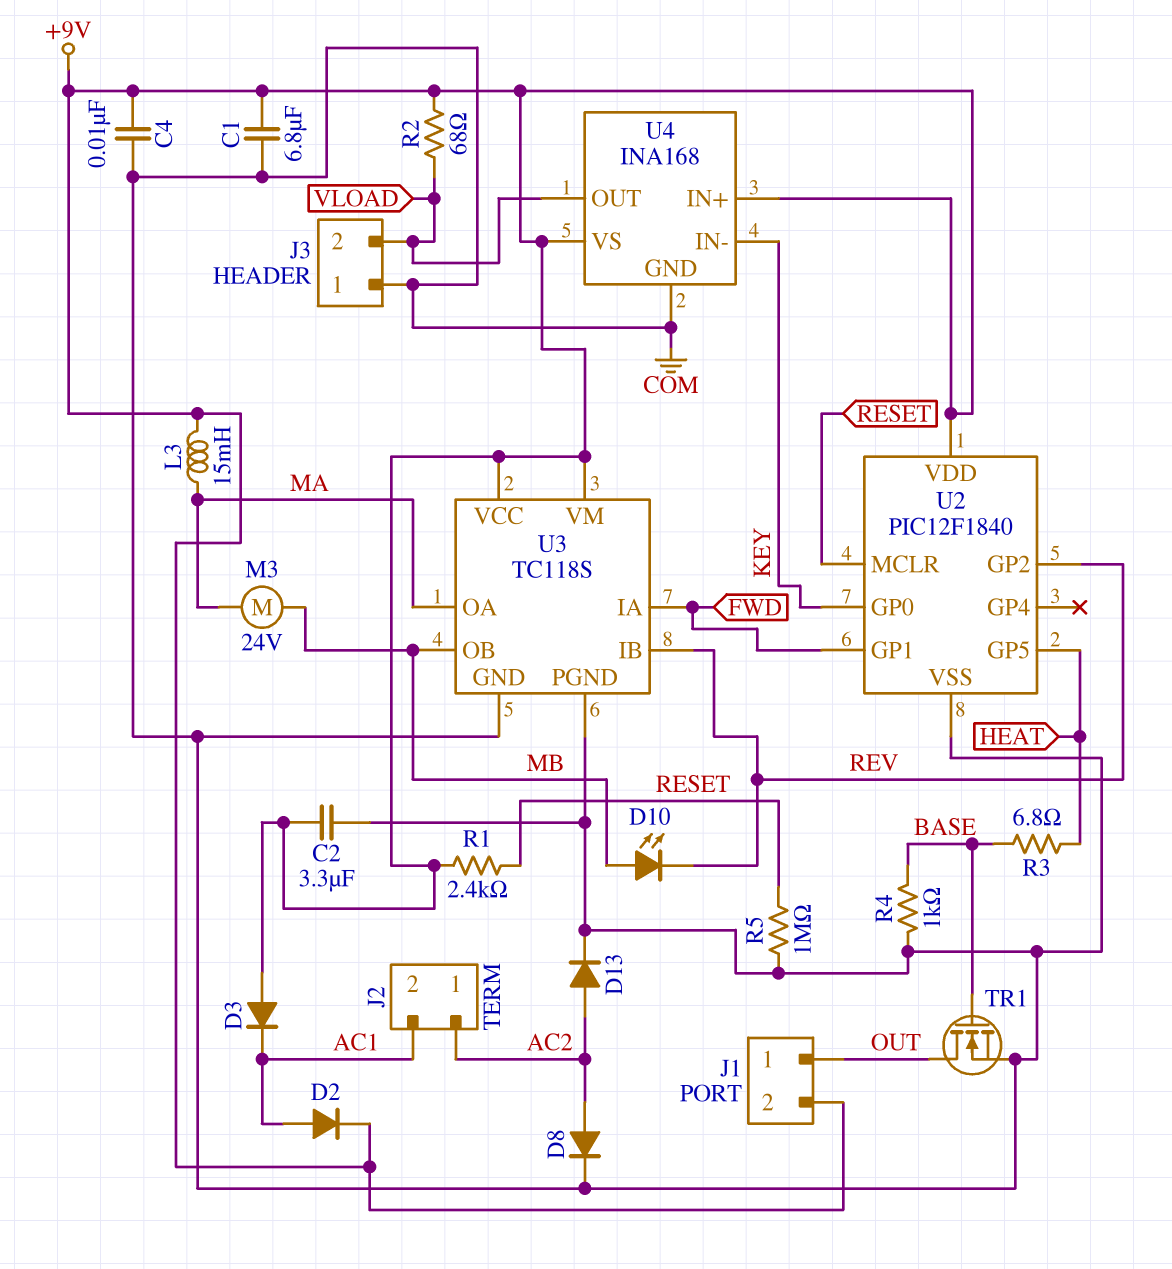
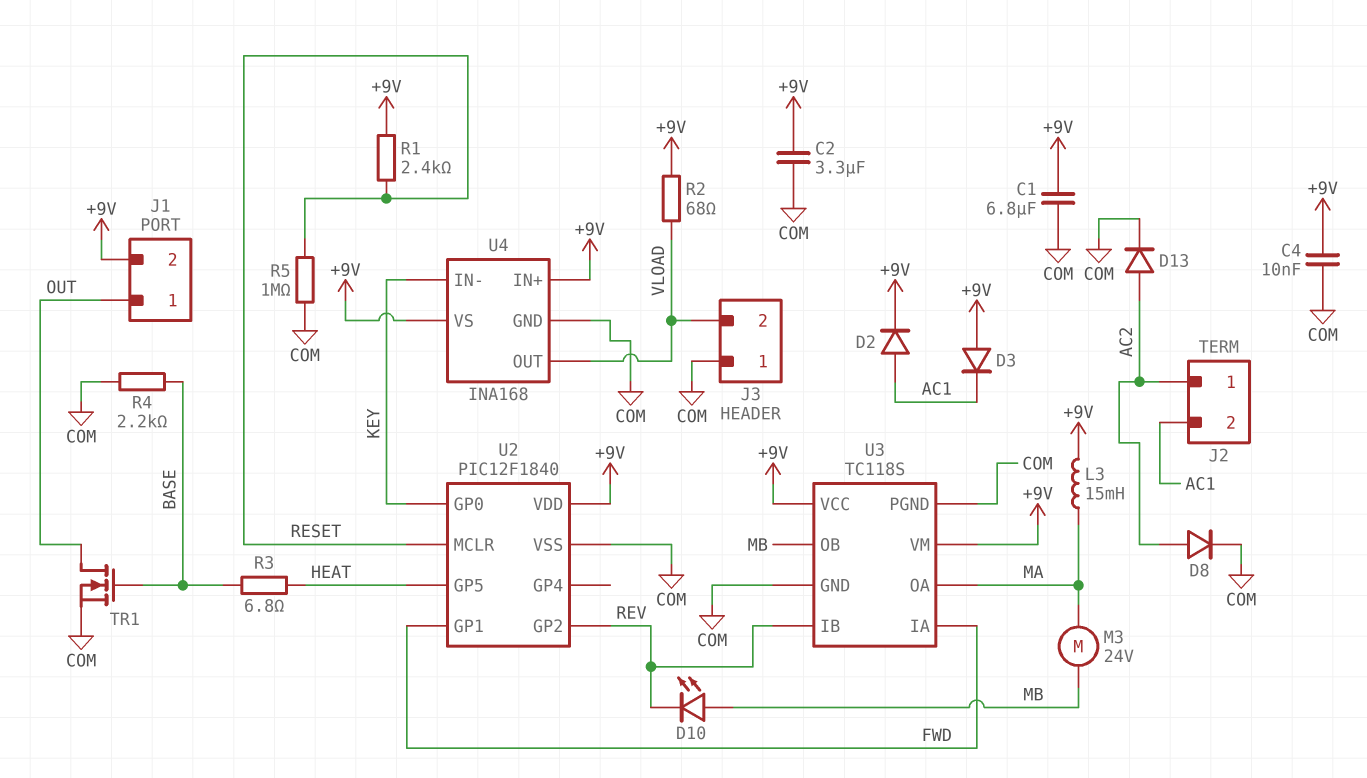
R4: 1k (BASE, COM) -> 2.2k (BASE, COM)

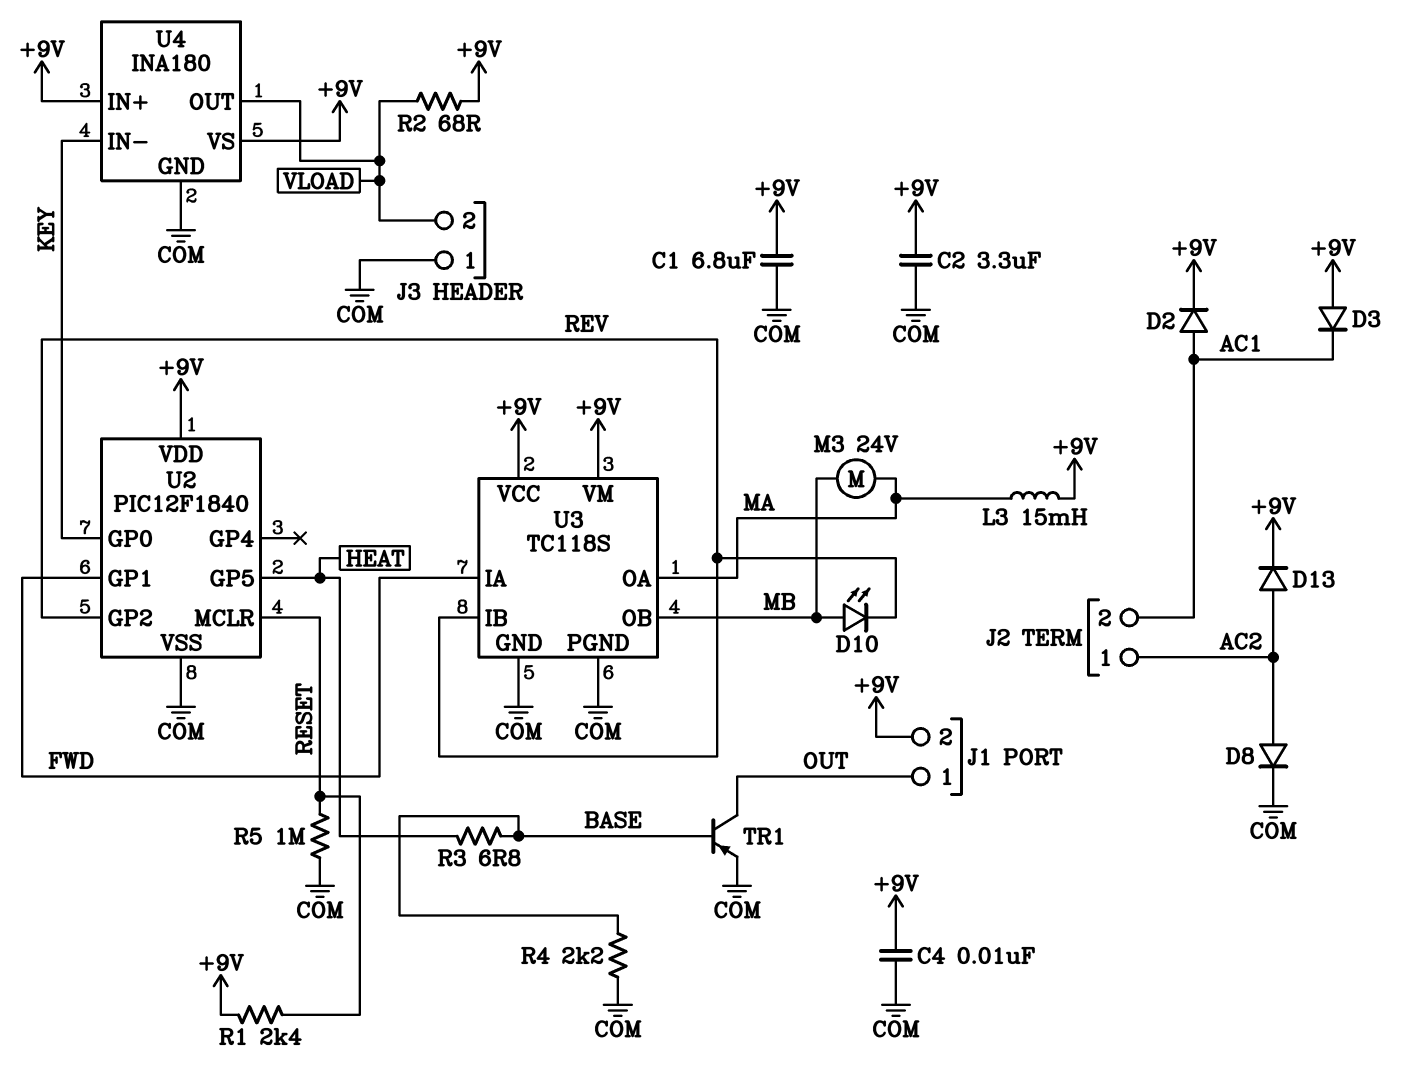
D13: diode (A AC2, K COM) -> diode (A AC2, K +9V)
TR1: NMOS (G BASE, D OUT, S COM) -> PNP (B BASE, C OUT, E COM)
U4: INA168 -> INA180

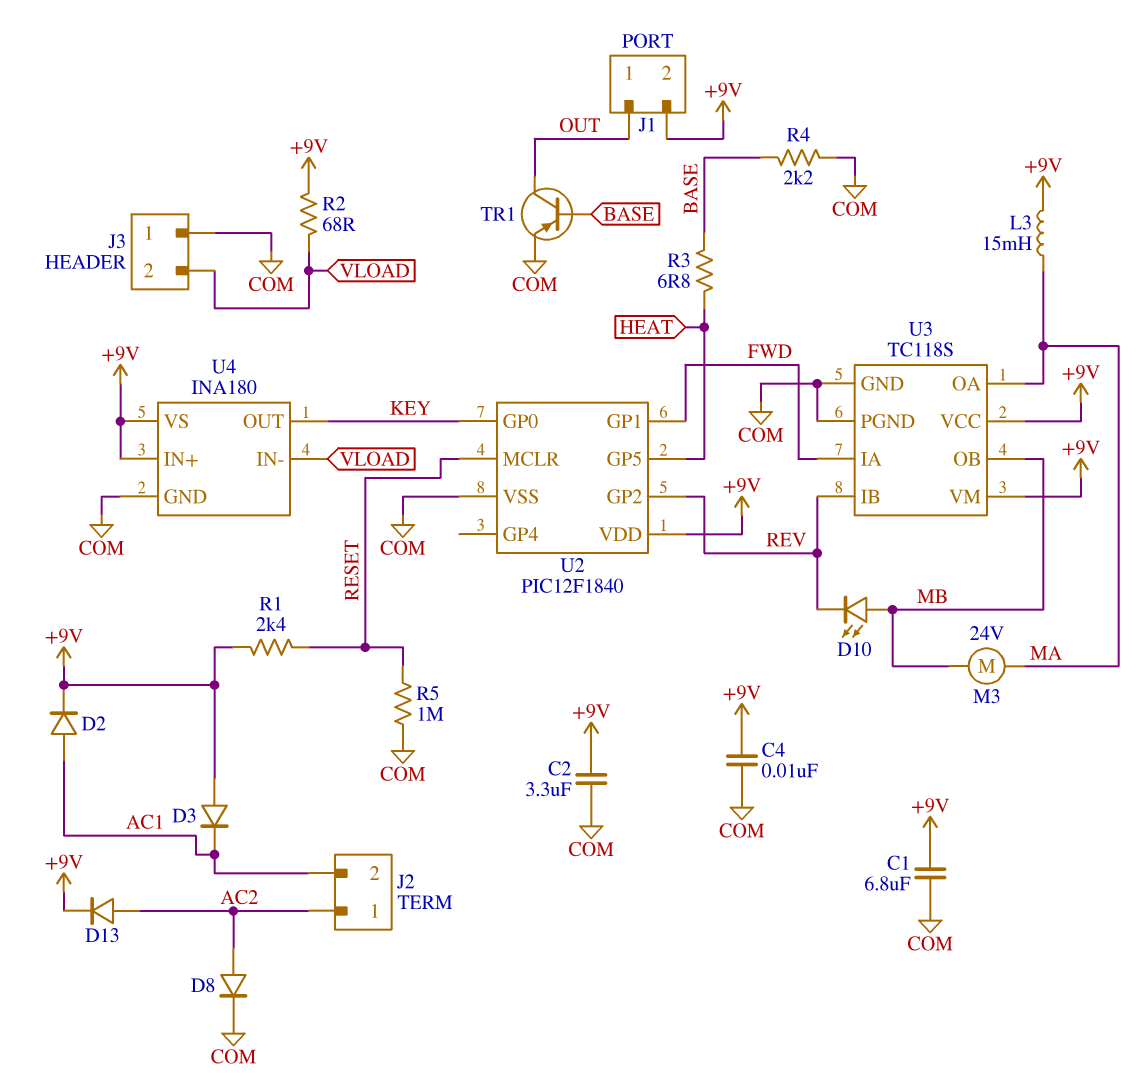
U4 pin IN-: KEY -> VLOAD
U4 pin OUT: VLOAD -> KEY

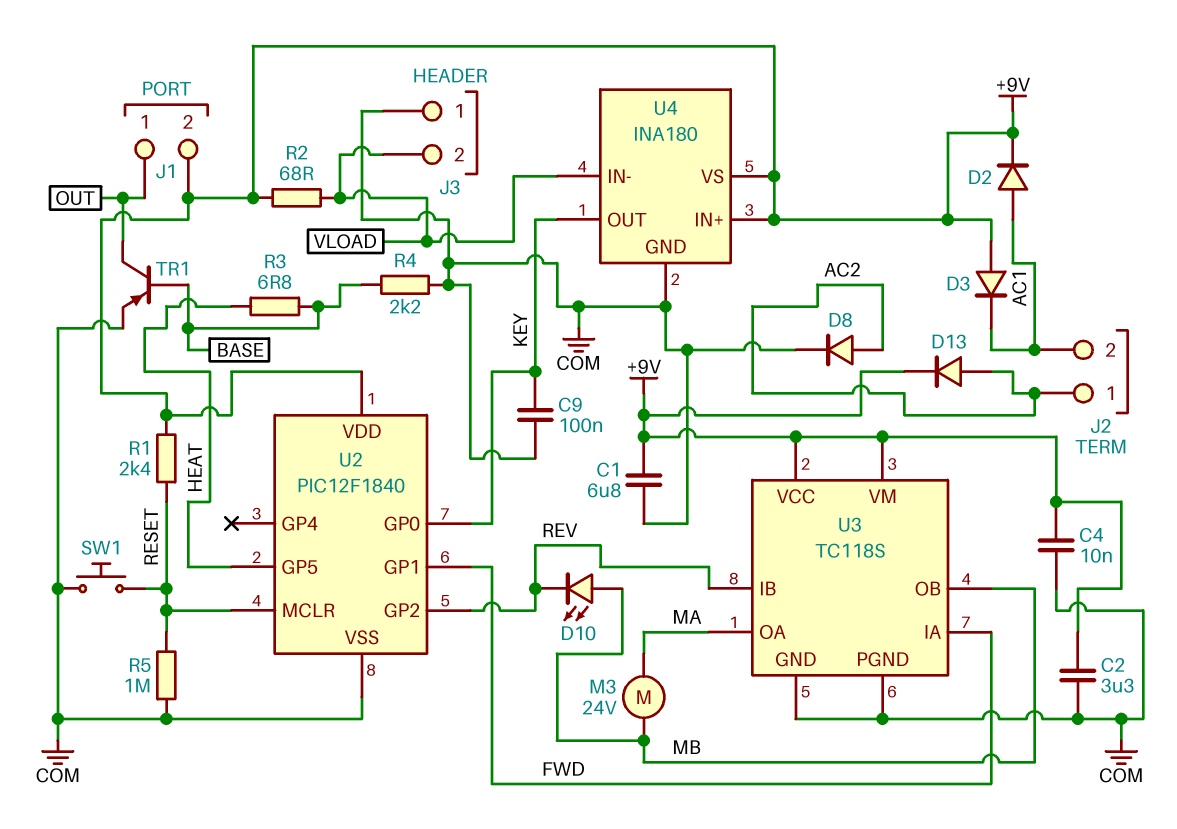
C9: none -> 100nF (COM, KEY)
L3: 15mH (+9V, MA) -> none
SW1: none -> button (COM, RESET)

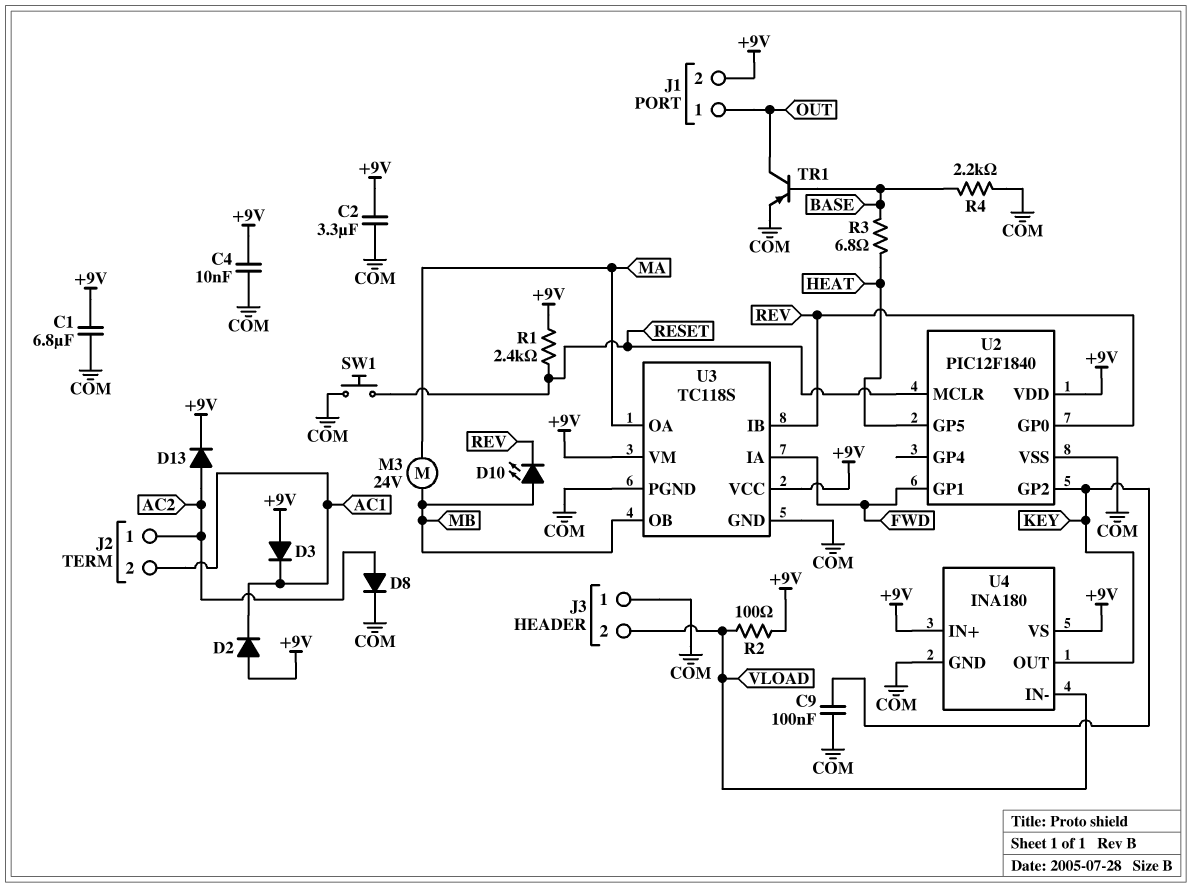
D2: diode (A AC1, K +9V) -> diode (A +9V, K AC1)
R2: 68 (+9V, VLOAD) -> 100 (+9V, VLOAD)
R5: 1M (COM, RESET) -> none
U2 pin GP0: KEY -> REV
U2 pin GP2: REV -> KEY

